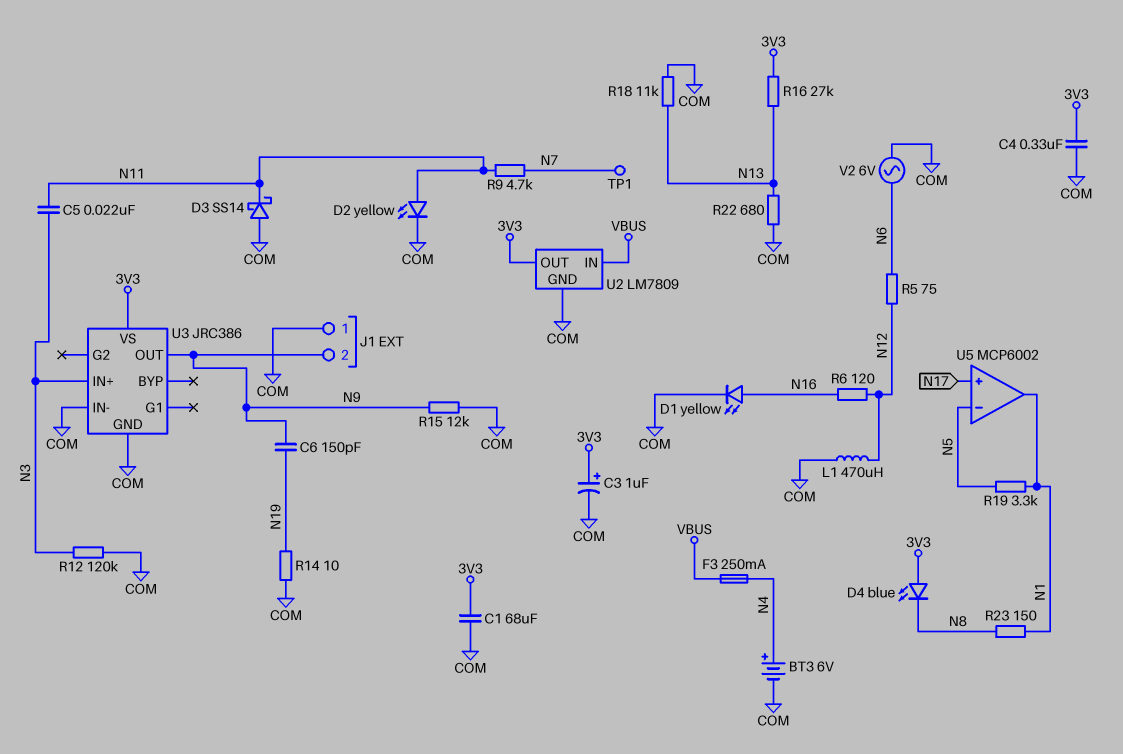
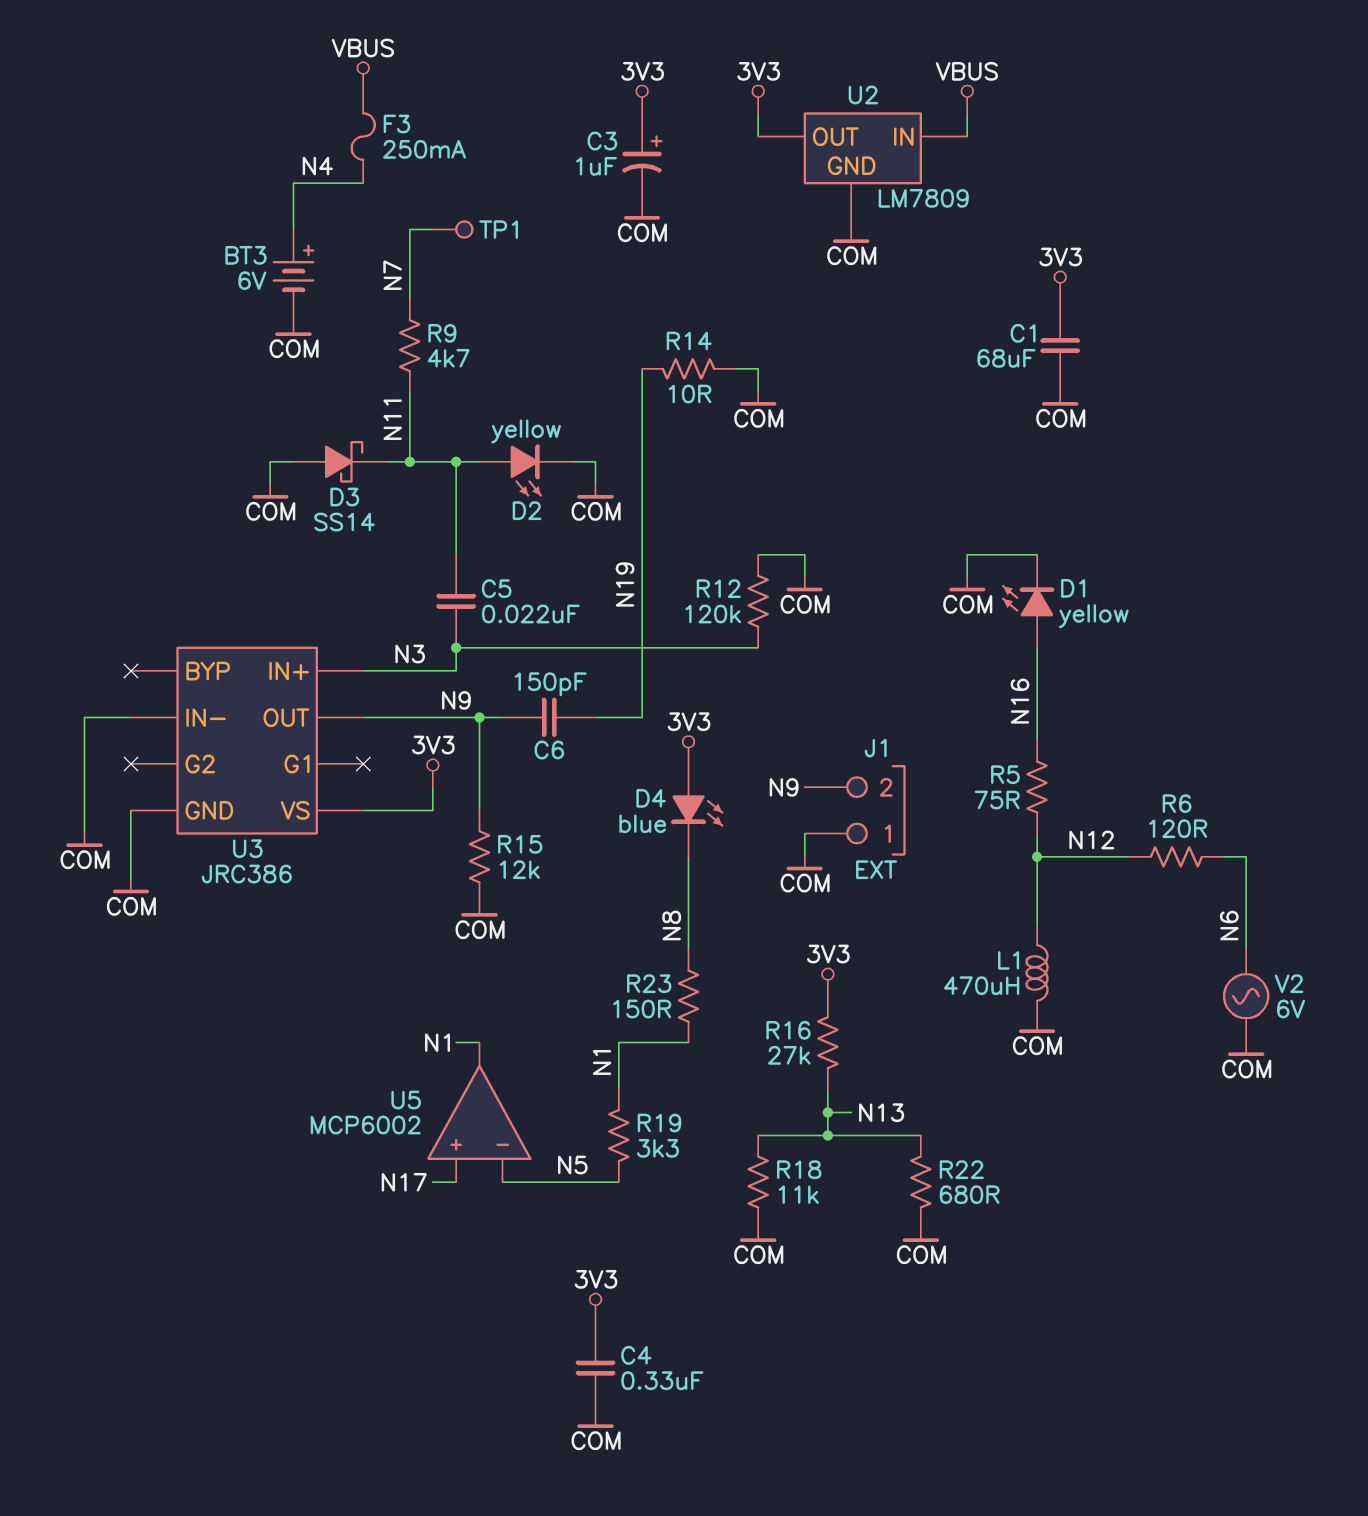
R5: 75 (N6, N12) -> 75 (N12, N16)
R6: 120 (N12, N16) -> 120 (N6, N12)

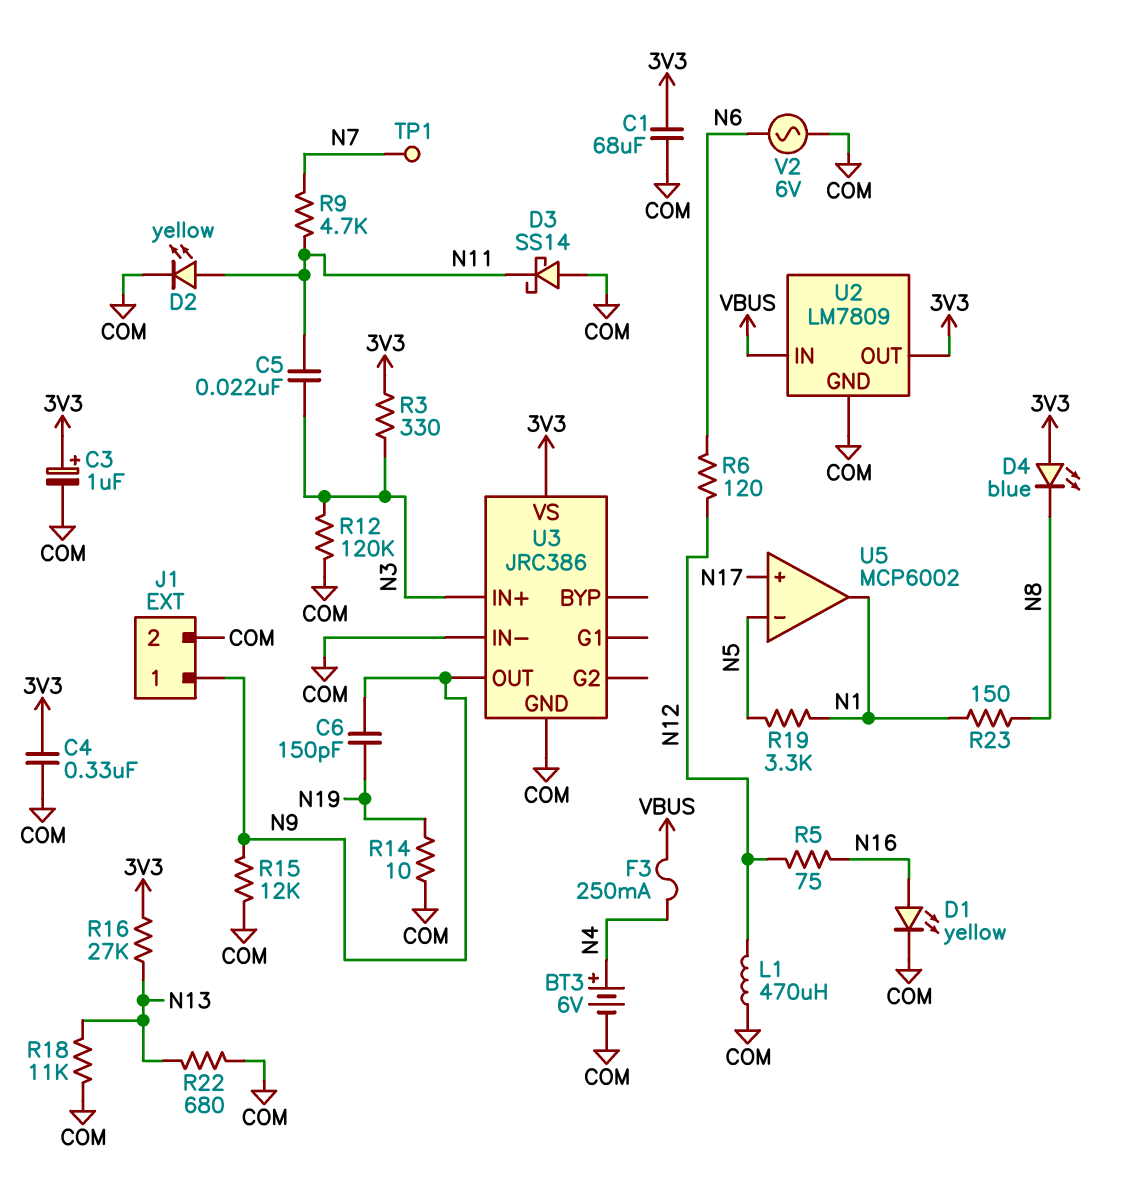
J1 pin 1: COM -> N9
J1 pin 2: N9 -> COM
R3: none -> 330 (3V3, N3)

